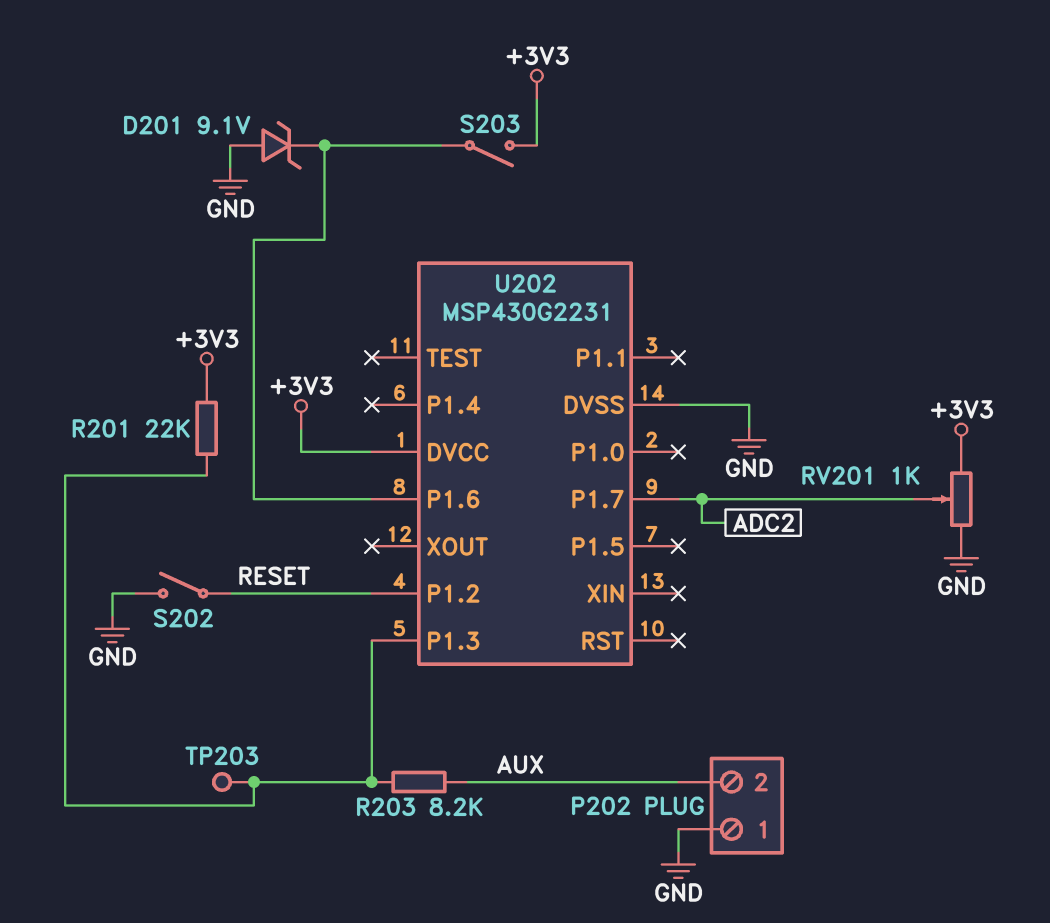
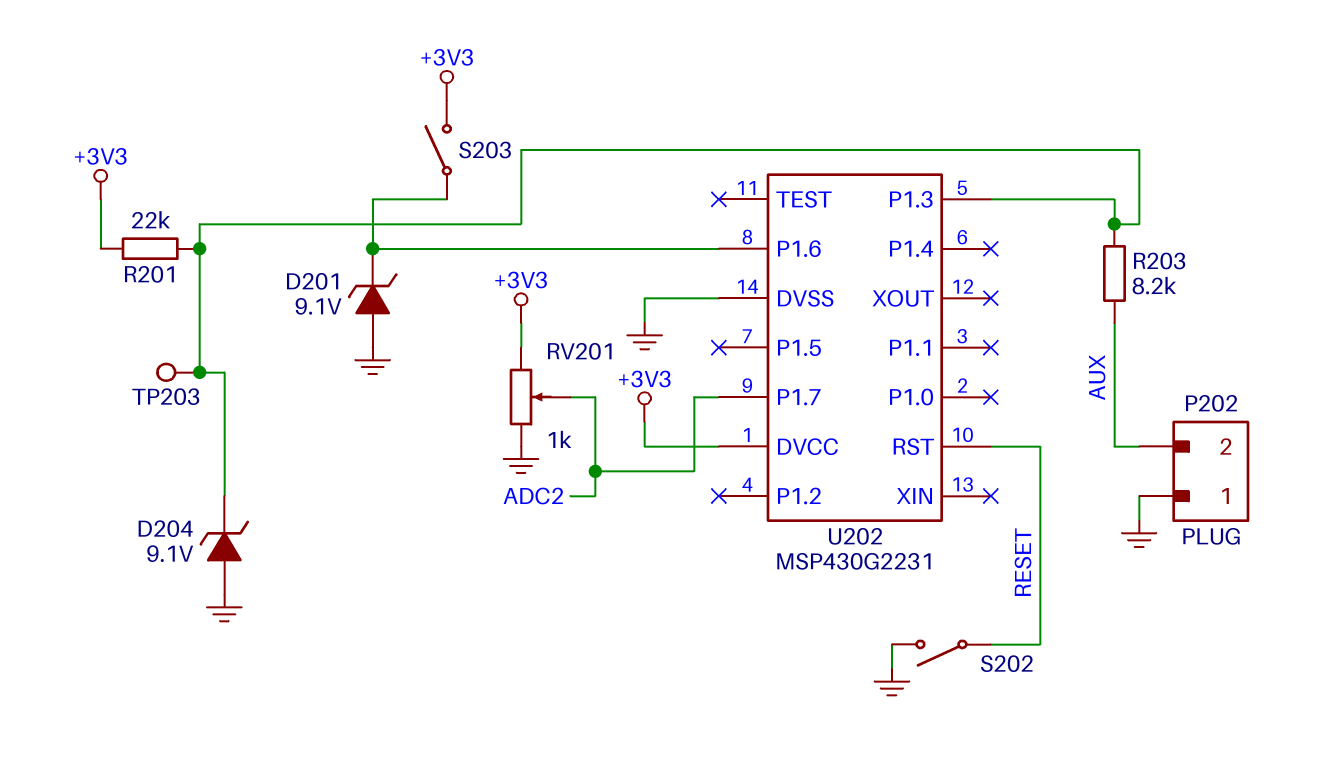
D204: none -> zener 9.1V (A GND, K U202/P1.3)
U202 pin P1.2: RESET -> none
U202 pin RST: none -> RESET

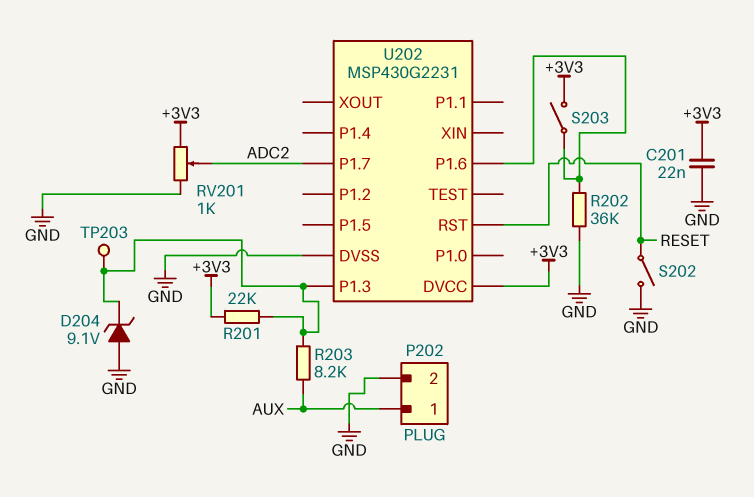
C201: none -> 22nF (+3V3, GND)
D201: zener 9.1V (A GND, K U202/P1.6) -> none
P202 pin 1: GND -> AUX
P202 pin 2: AUX -> GND
R202: none -> 36k (GND, U202/P1.6)

